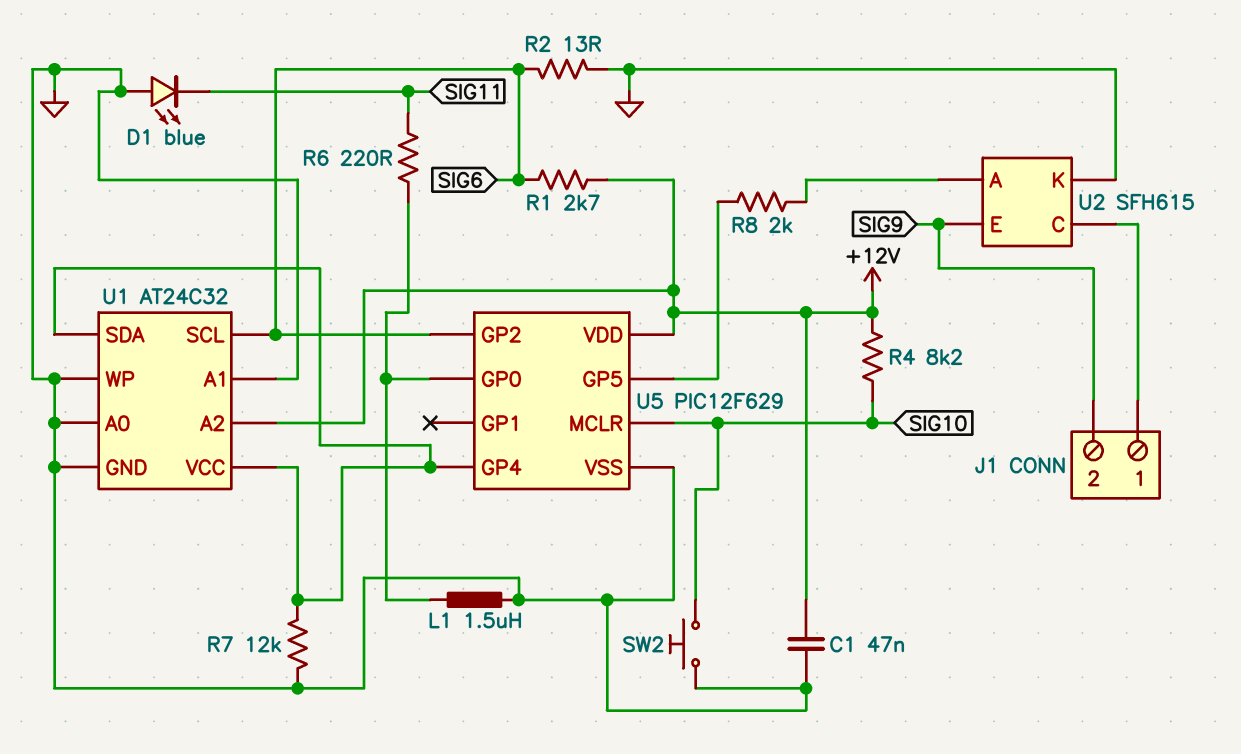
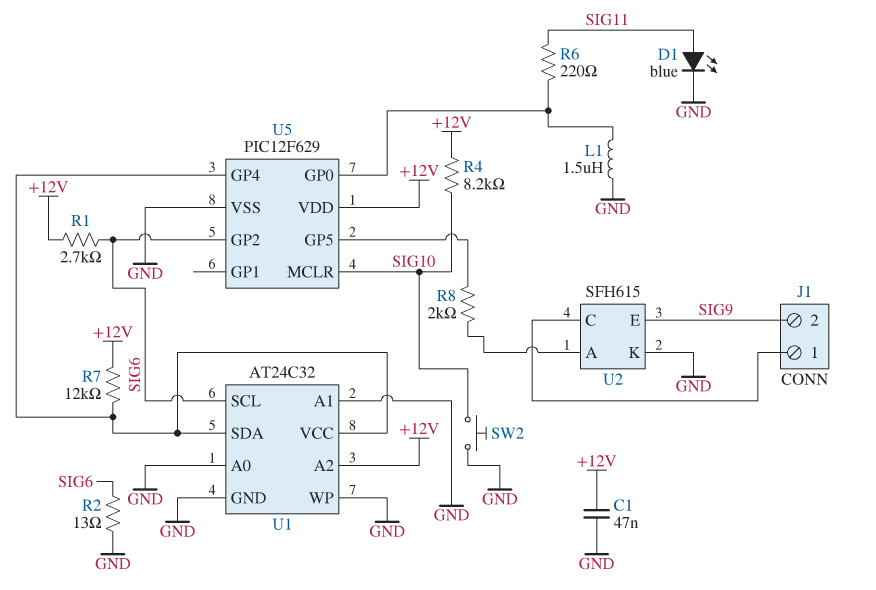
D1: LED blue (A GND, K SIG11) -> LED blue (A SIG11, K GND)
R7: 12k (GND, U1/SDA) -> 12k (+12V, U1/SDA)

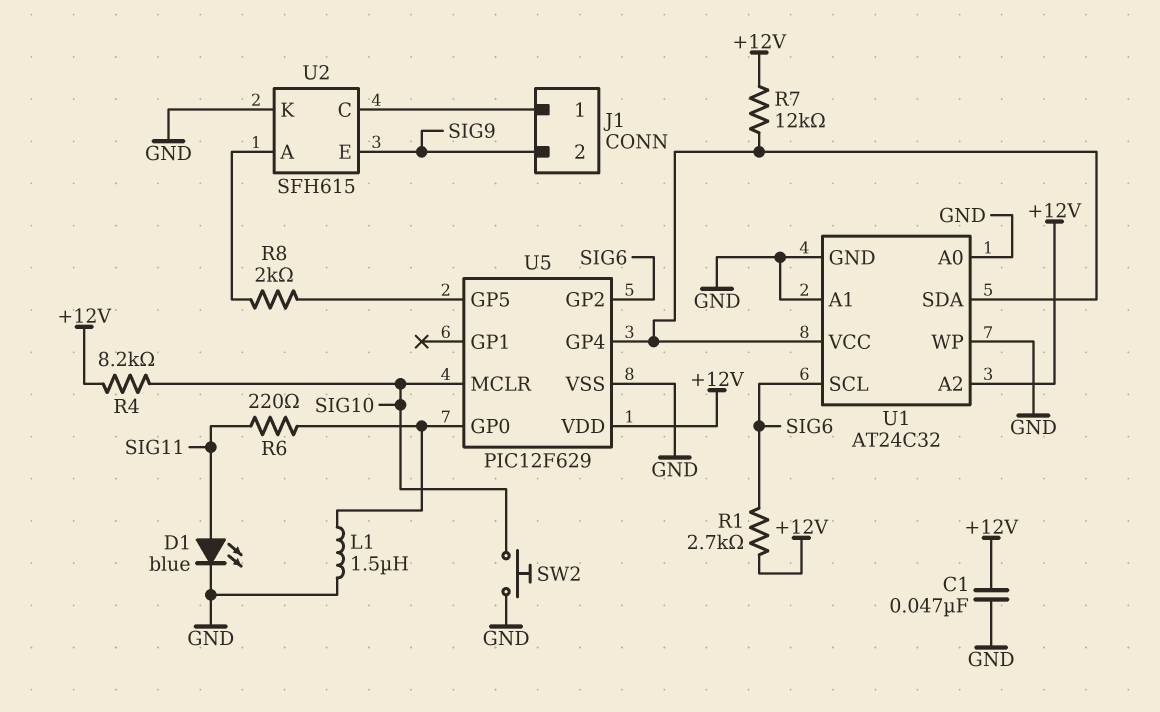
R2: 13 (GND, SIG6) -> none

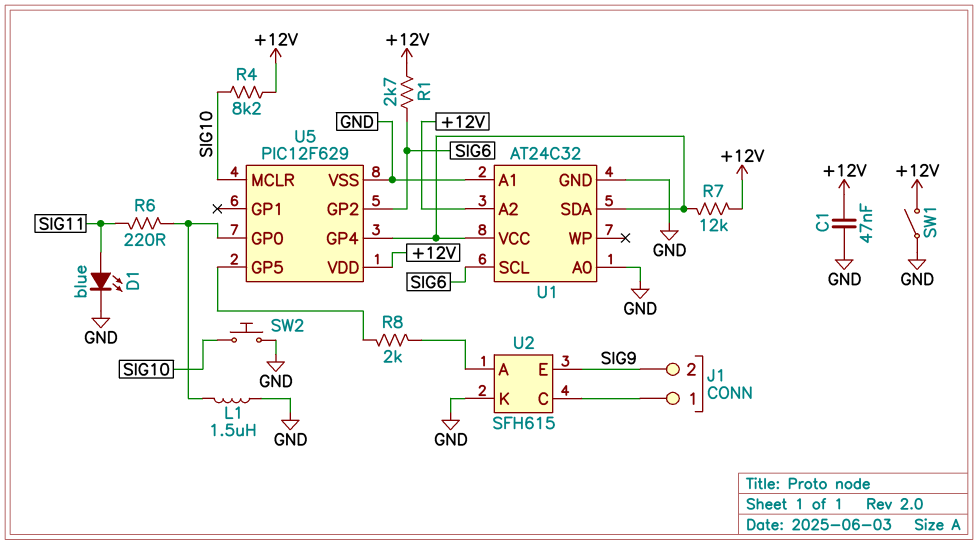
SW1: none -> switch (+12V, GND)
U1 pin WP: GND -> none

